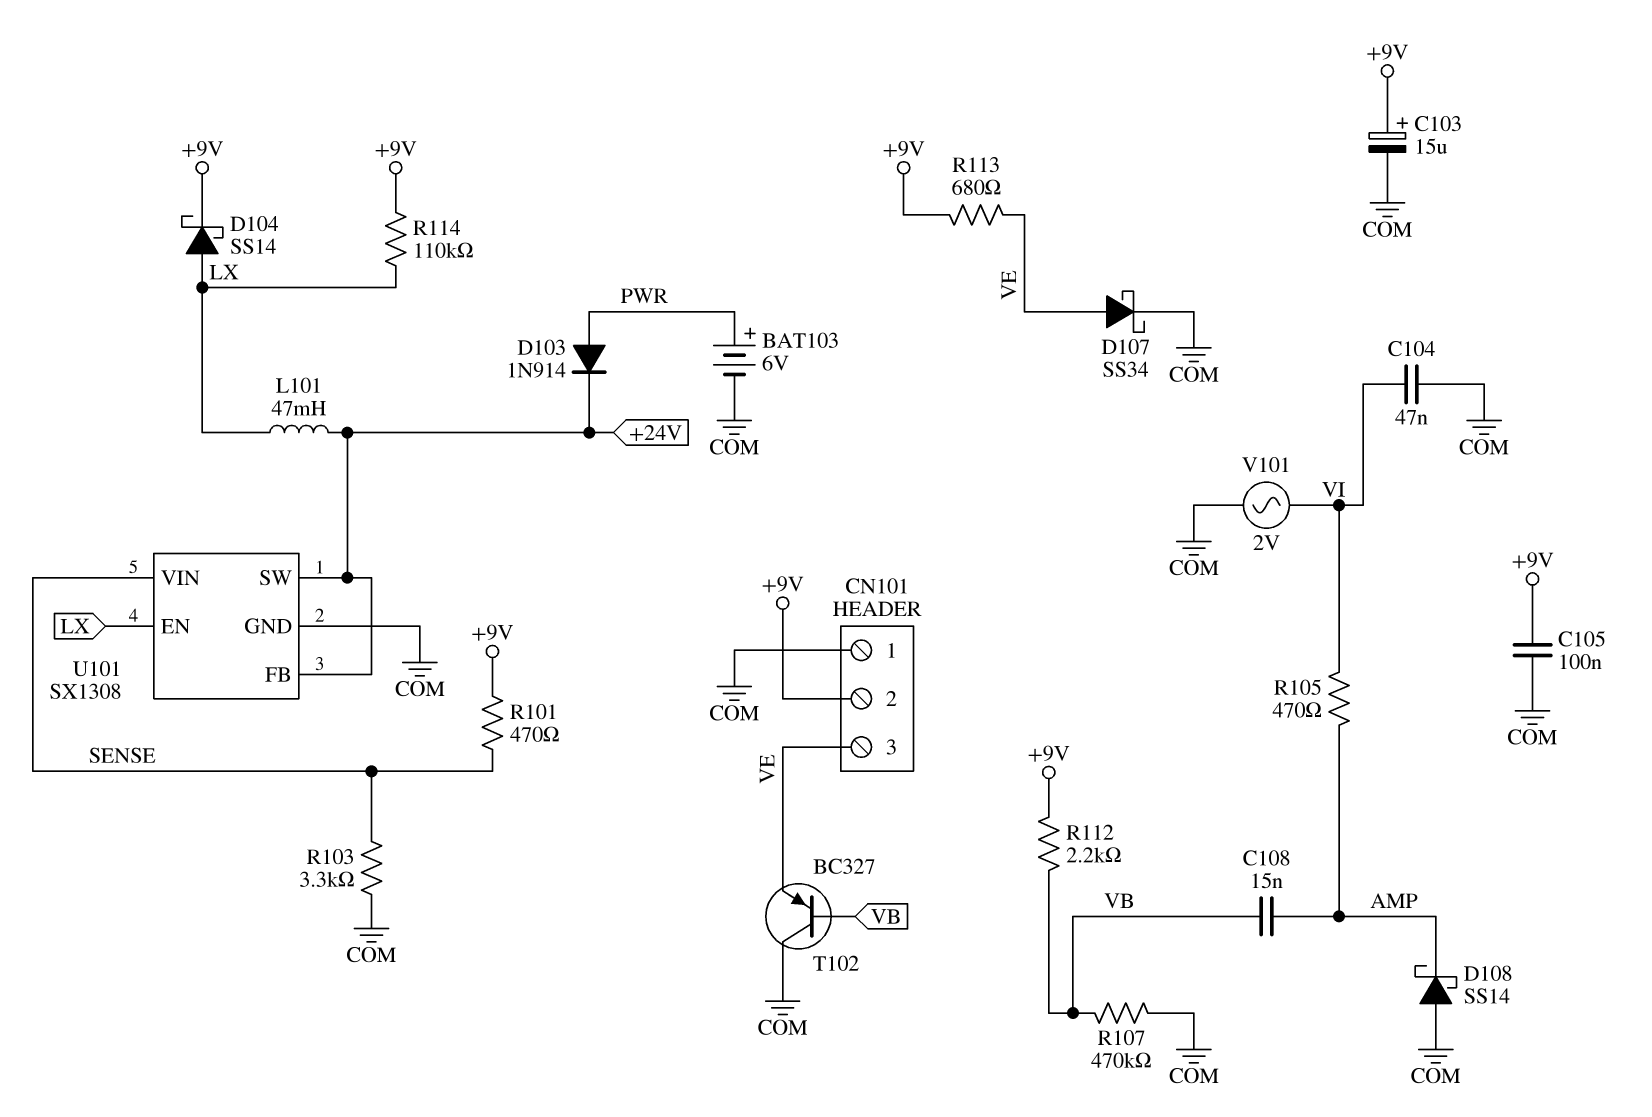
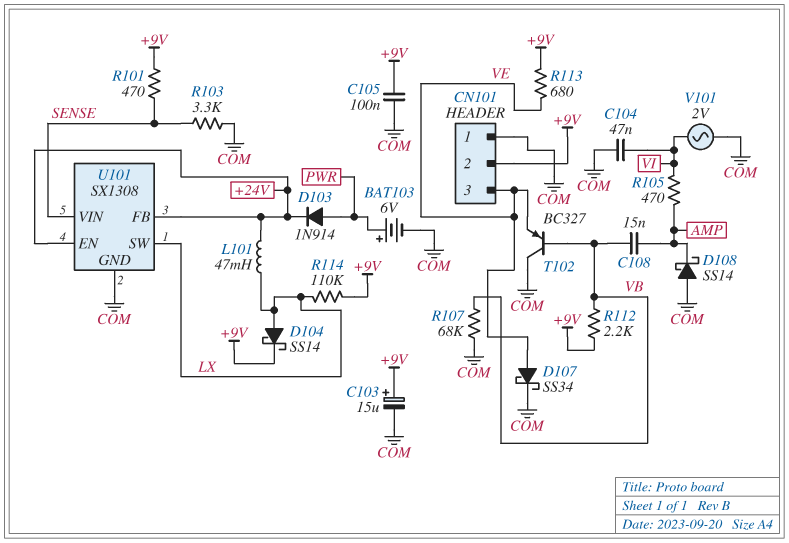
R107: 470k (COM, VB) -> 68k (COM, VB)
U101 pin EN: LX -> +24V
U101 pin SW: +24V -> LX

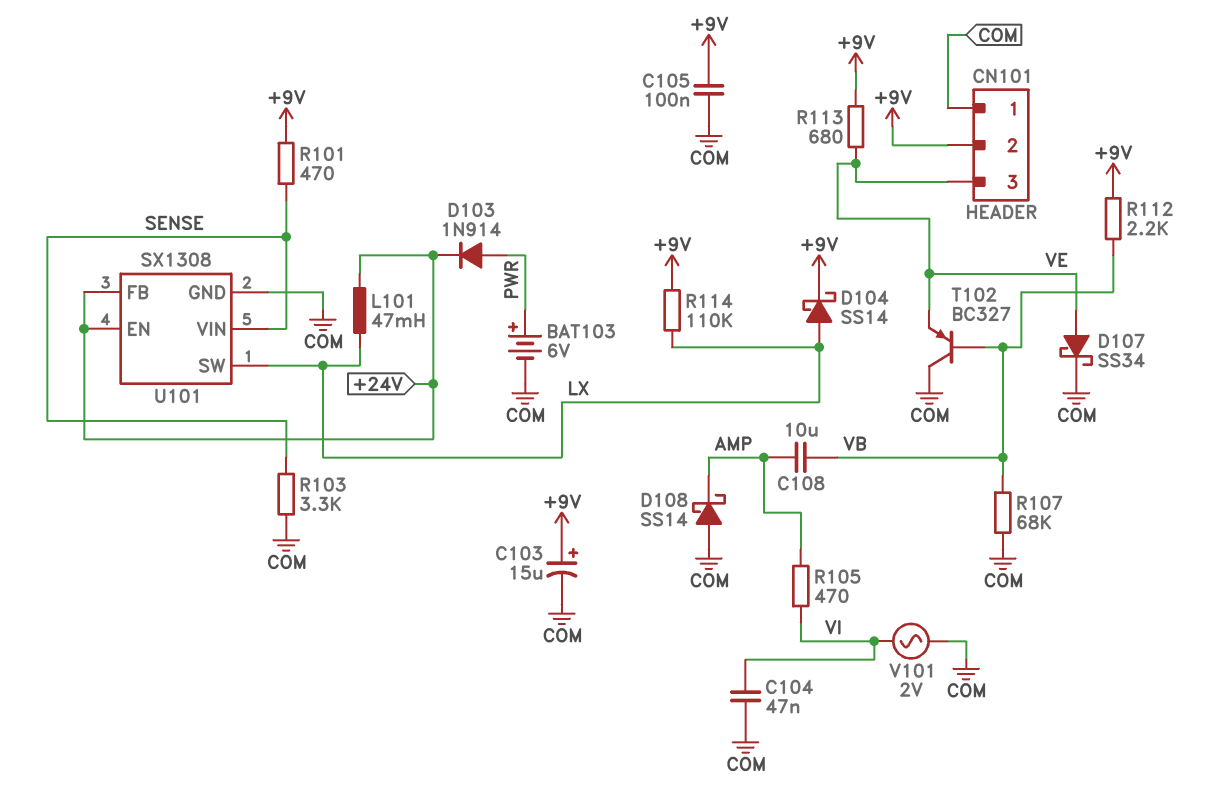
C108: 15nF (AMP, VB) -> 10uF (AMP, VB)

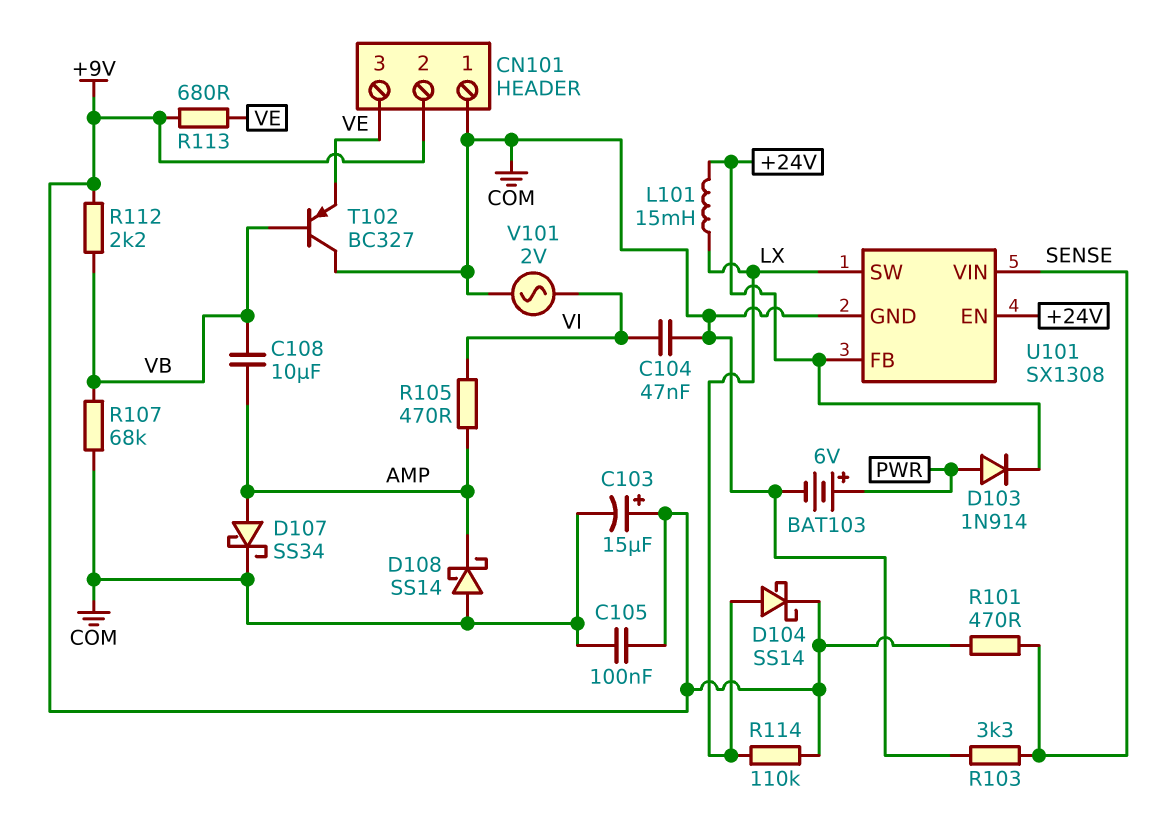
D107: schottky SS34 (A VE, K COM) -> schottky SS34 (A AMP, K COM)
L101: 47mH (+24V, LX) -> 15mH (+24V, LX)

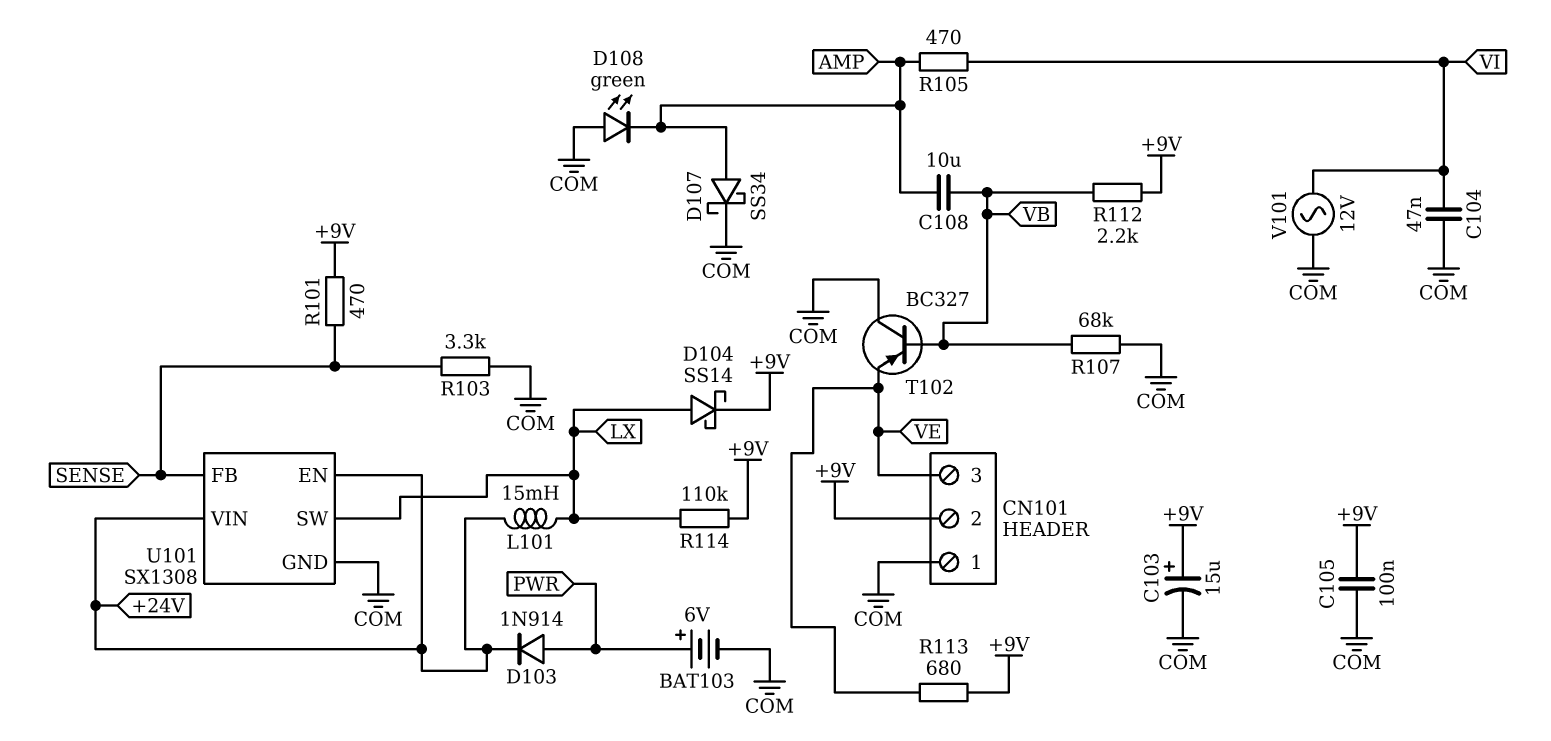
D108: schottky SS14 (A COM, K AMP) -> LED green (A COM, K AMP)
U101 pin FB: +24V -> SENSE
U101 pin VIN: SENSE -> +24V
V101: AC 2V (COM, VI) -> AC 12V (COM, VI)

